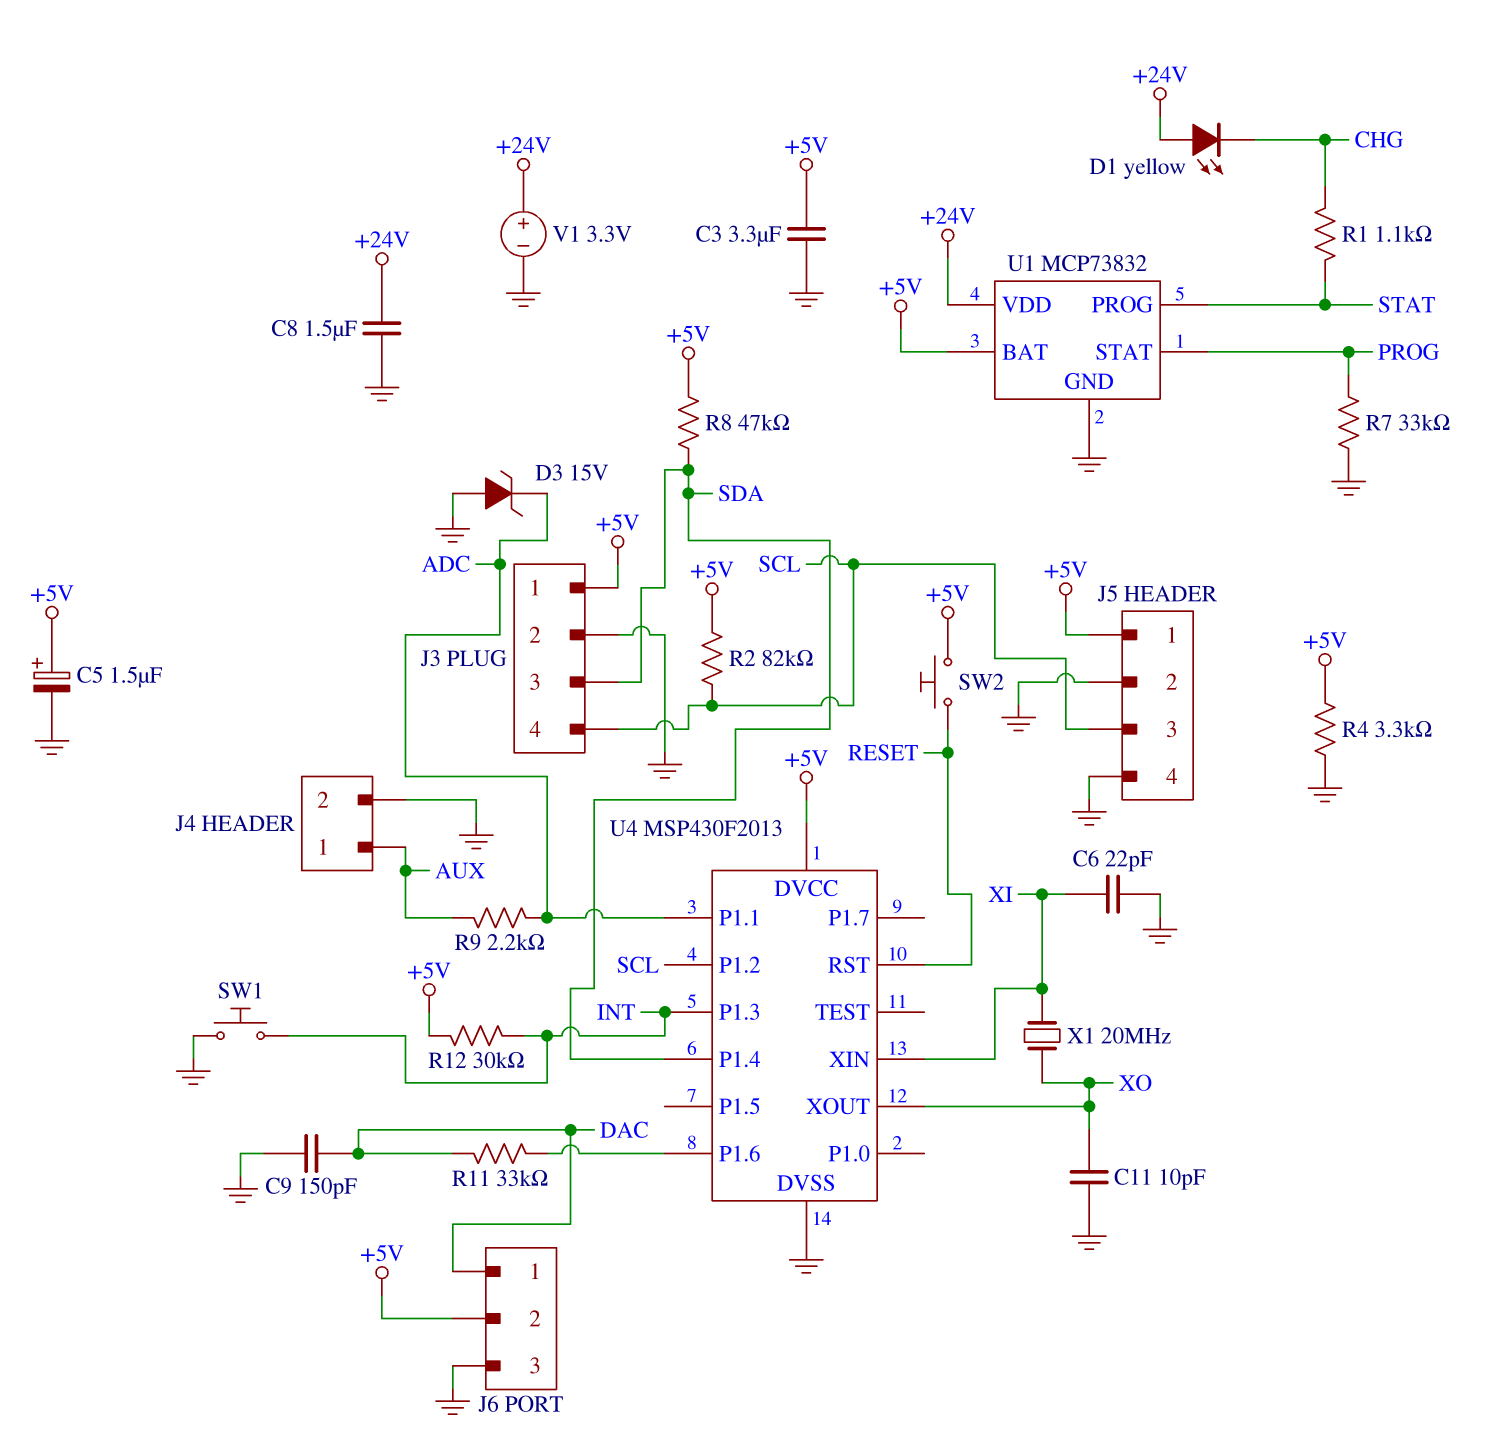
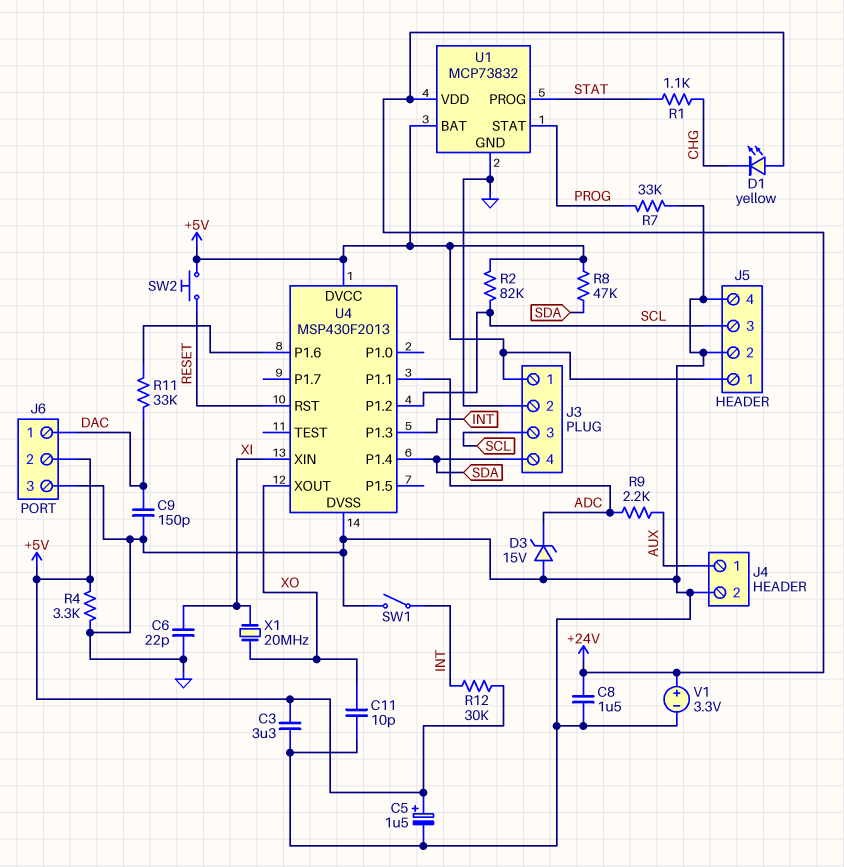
J3 pin 3: SDA -> SCL
J3 pin 4: SCL -> SDA
SW1: button (GND, INT) -> switch (GND, INT)

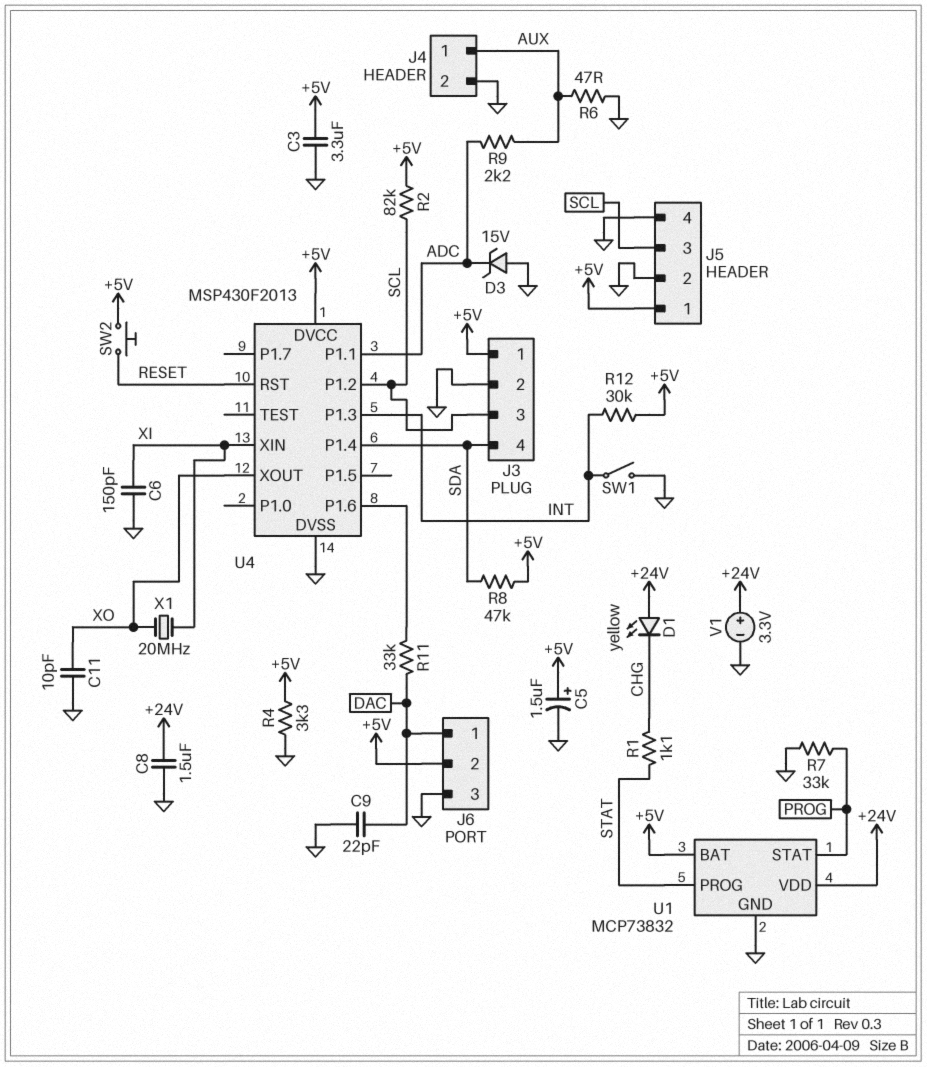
C6: 22pF (GND, XI) -> 150pF (GND, XI)
C9: 150pF (DAC, GND) -> 22pF (DAC, GND)
R6: none -> 47 (AUX, GND)

